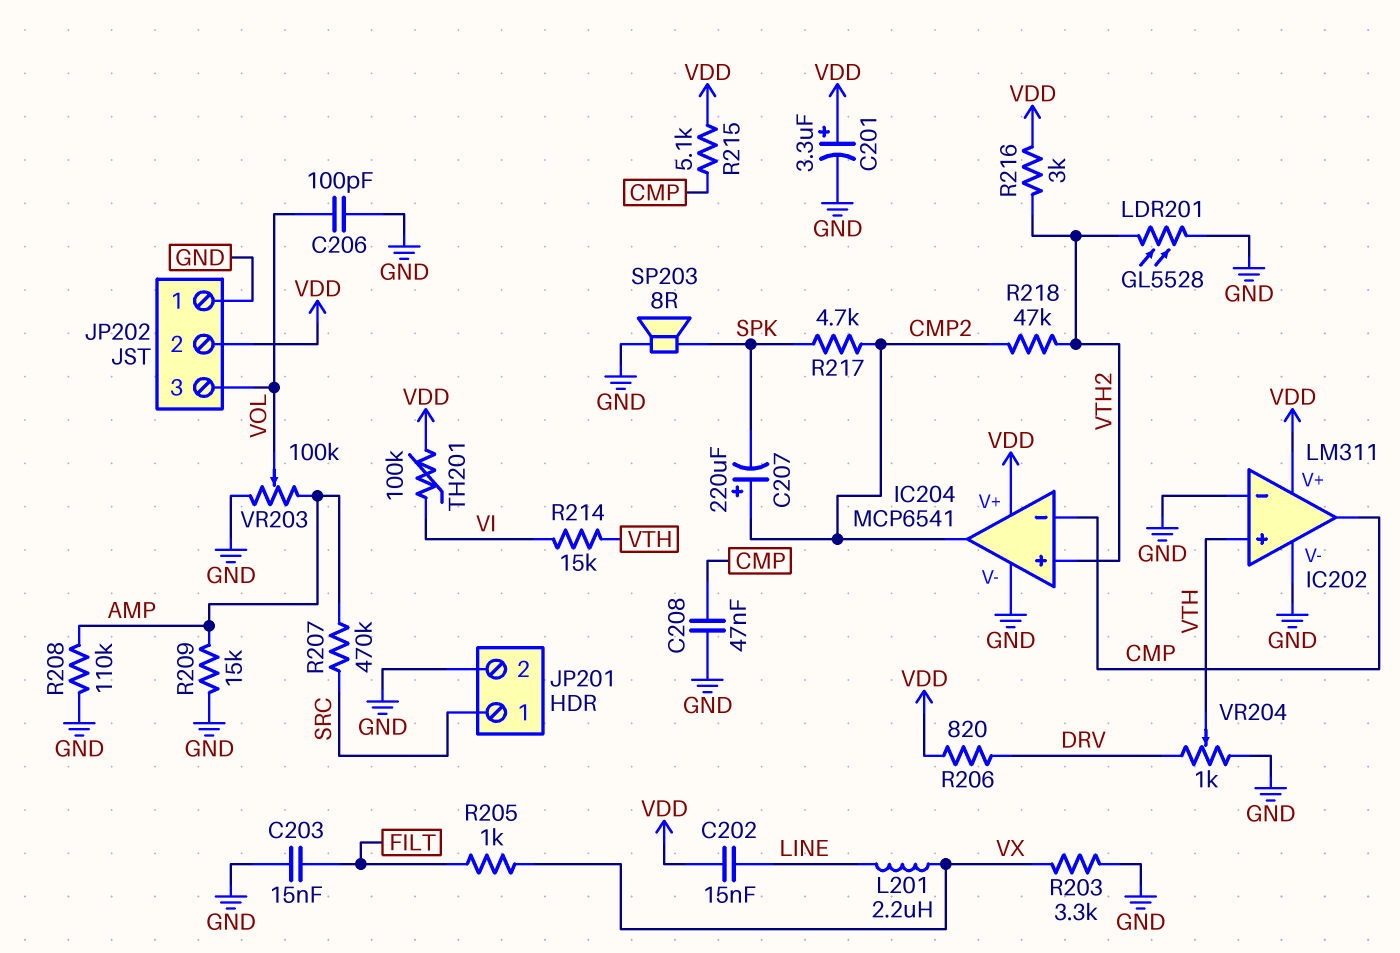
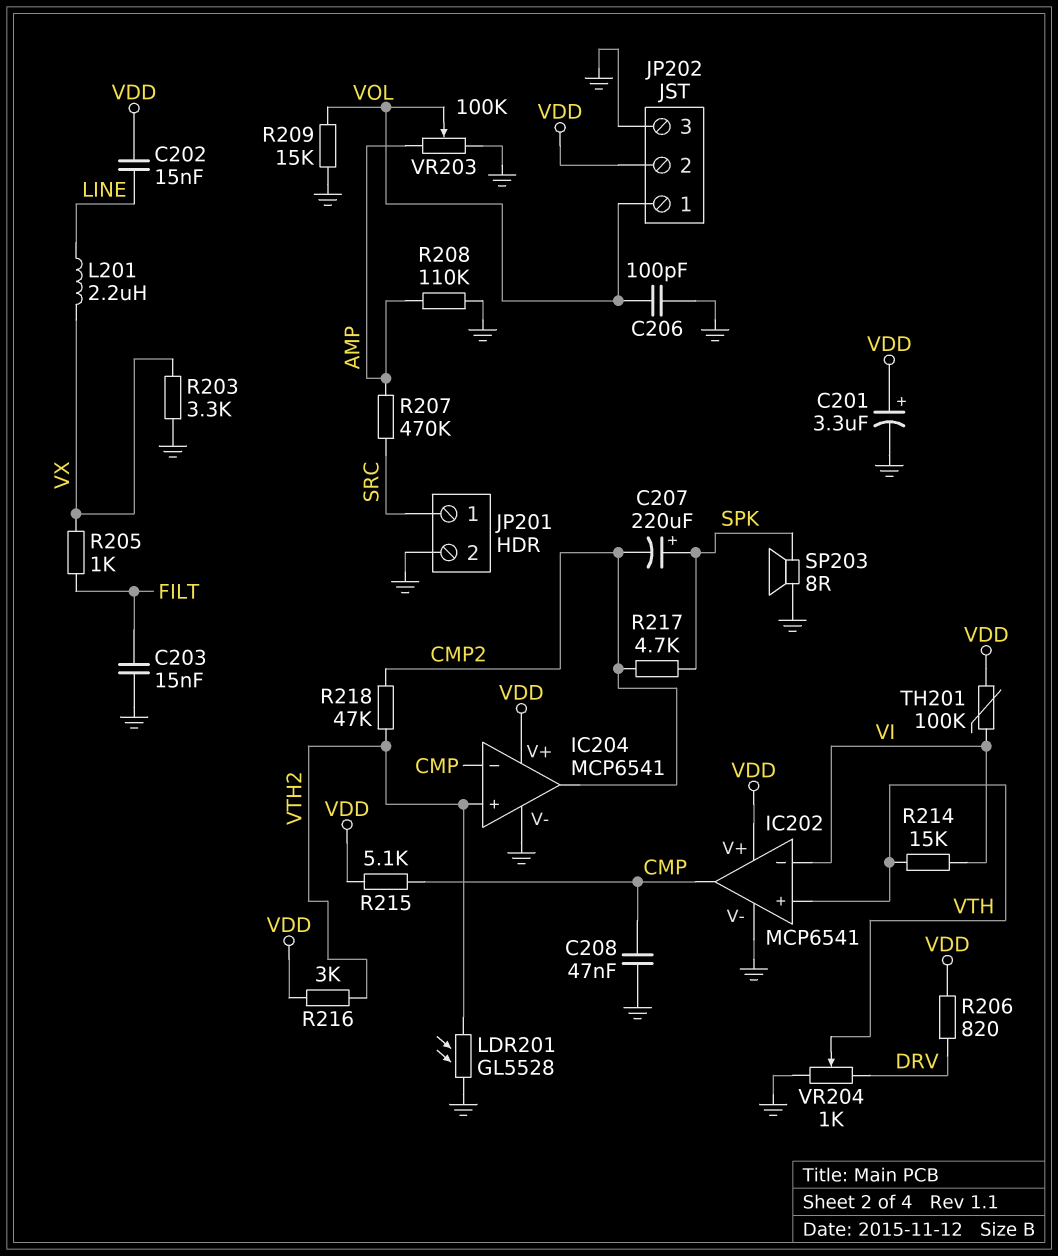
C207: 220uF (plus CMP2, minus SPK) -> 220uF (plus SPK, minus CMP2)
IC202: LM311 -> MCP6541
IC202 pin in-: GND -> VI
JP202 pin 1: GND -> VOL
JP202 pin 3: VOL -> GND
R209: 15k (AMP, GND) -> 15k (GND, VOL)

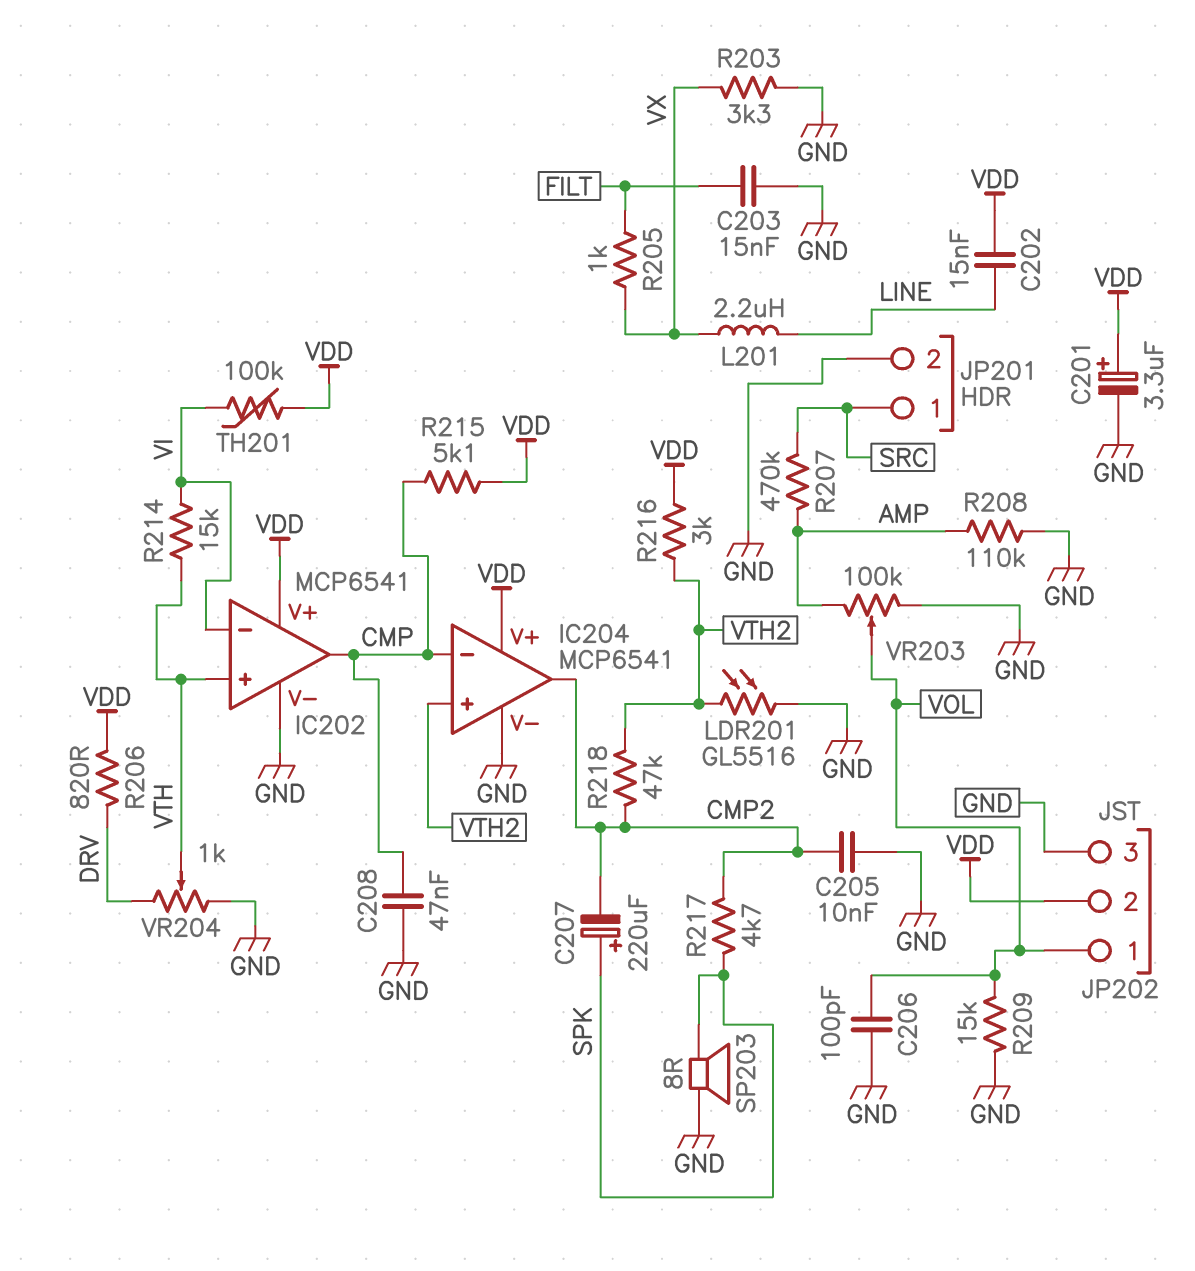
C205: none -> 10nF (CMP2, GND)
LDR201: GL5528 (GND, VTH2) -> GL5516 (GND, VTH2)

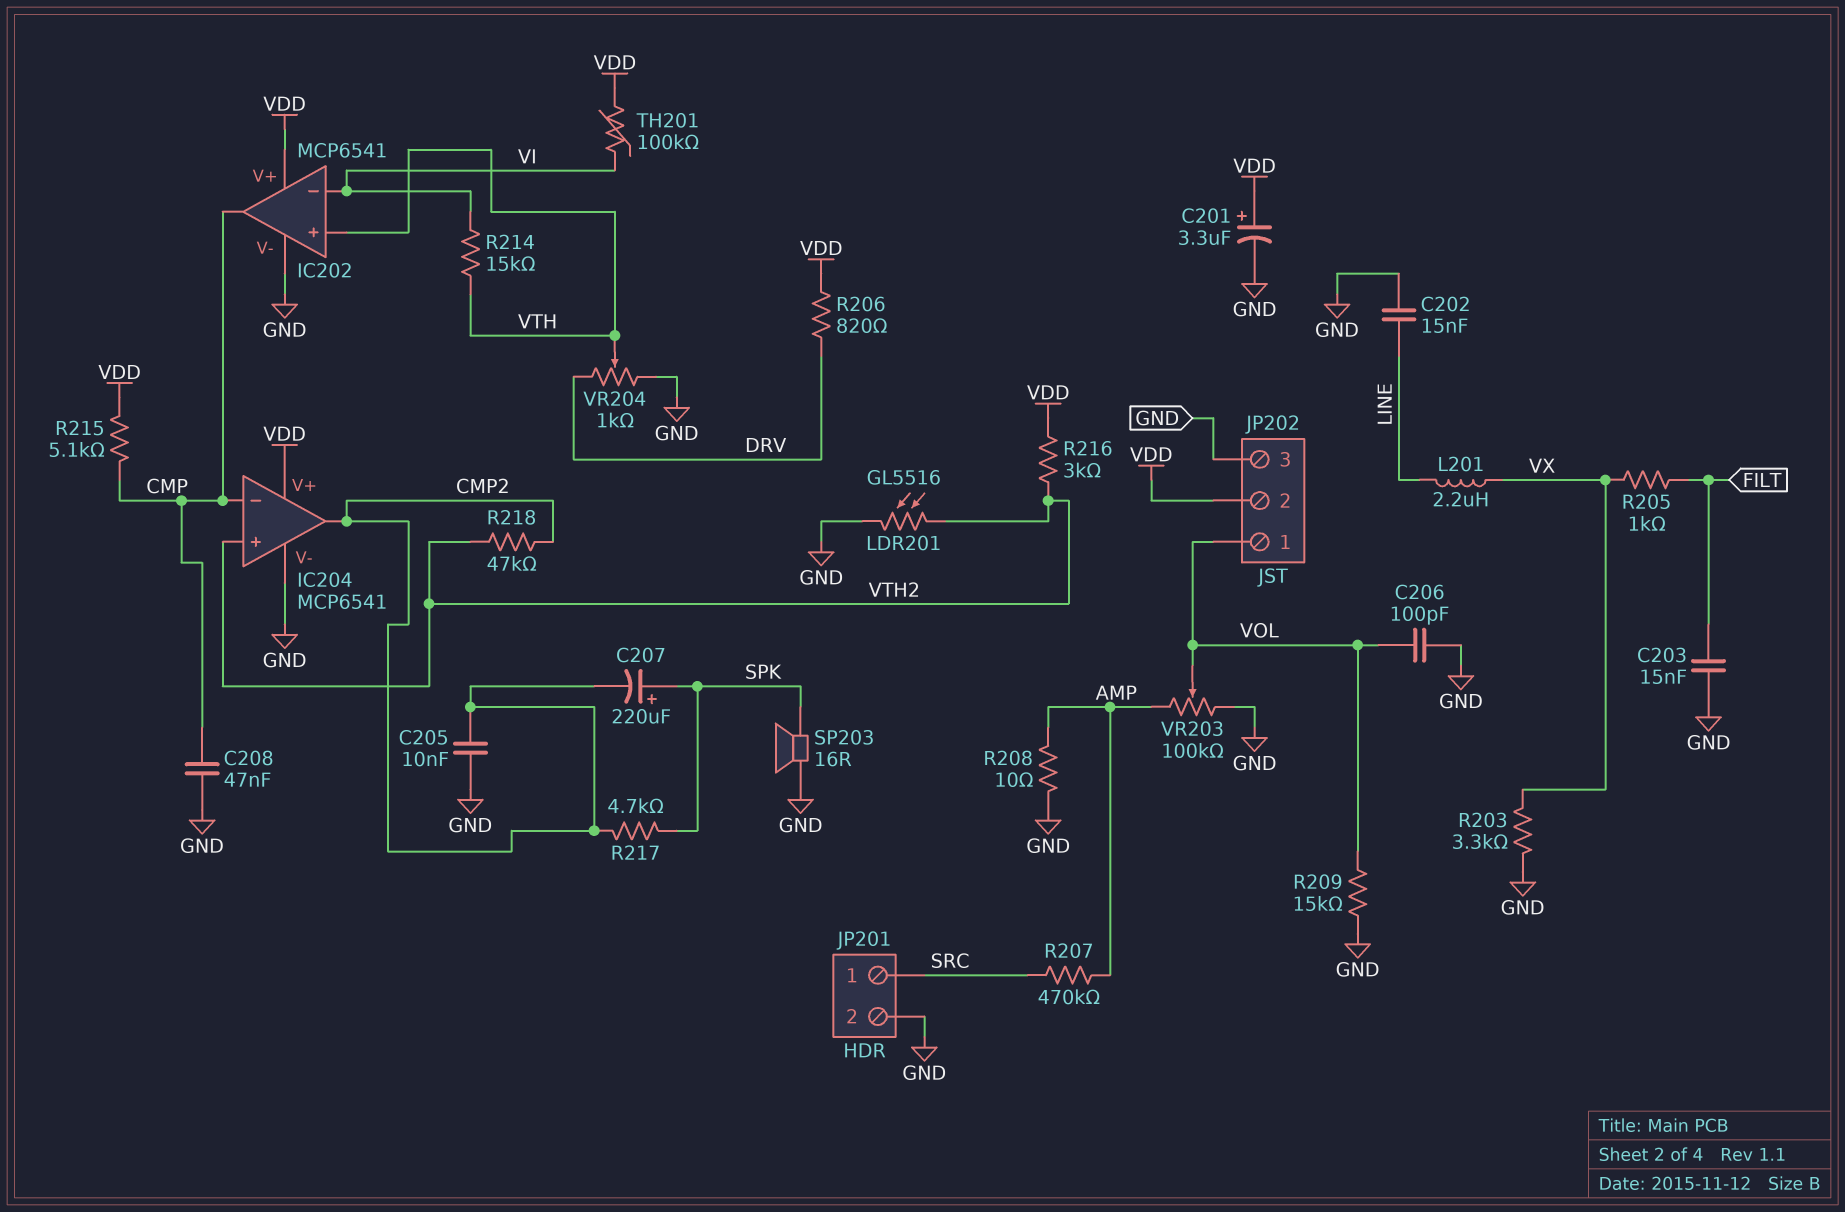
C202: 15nF (LINE, VDD) -> 15nF (GND, LINE)
R208: 110k (AMP, GND) -> 10 (AMP, GND)
SP203: speaker 8R (GND, SPK) -> speaker 16R (GND, SPK)

